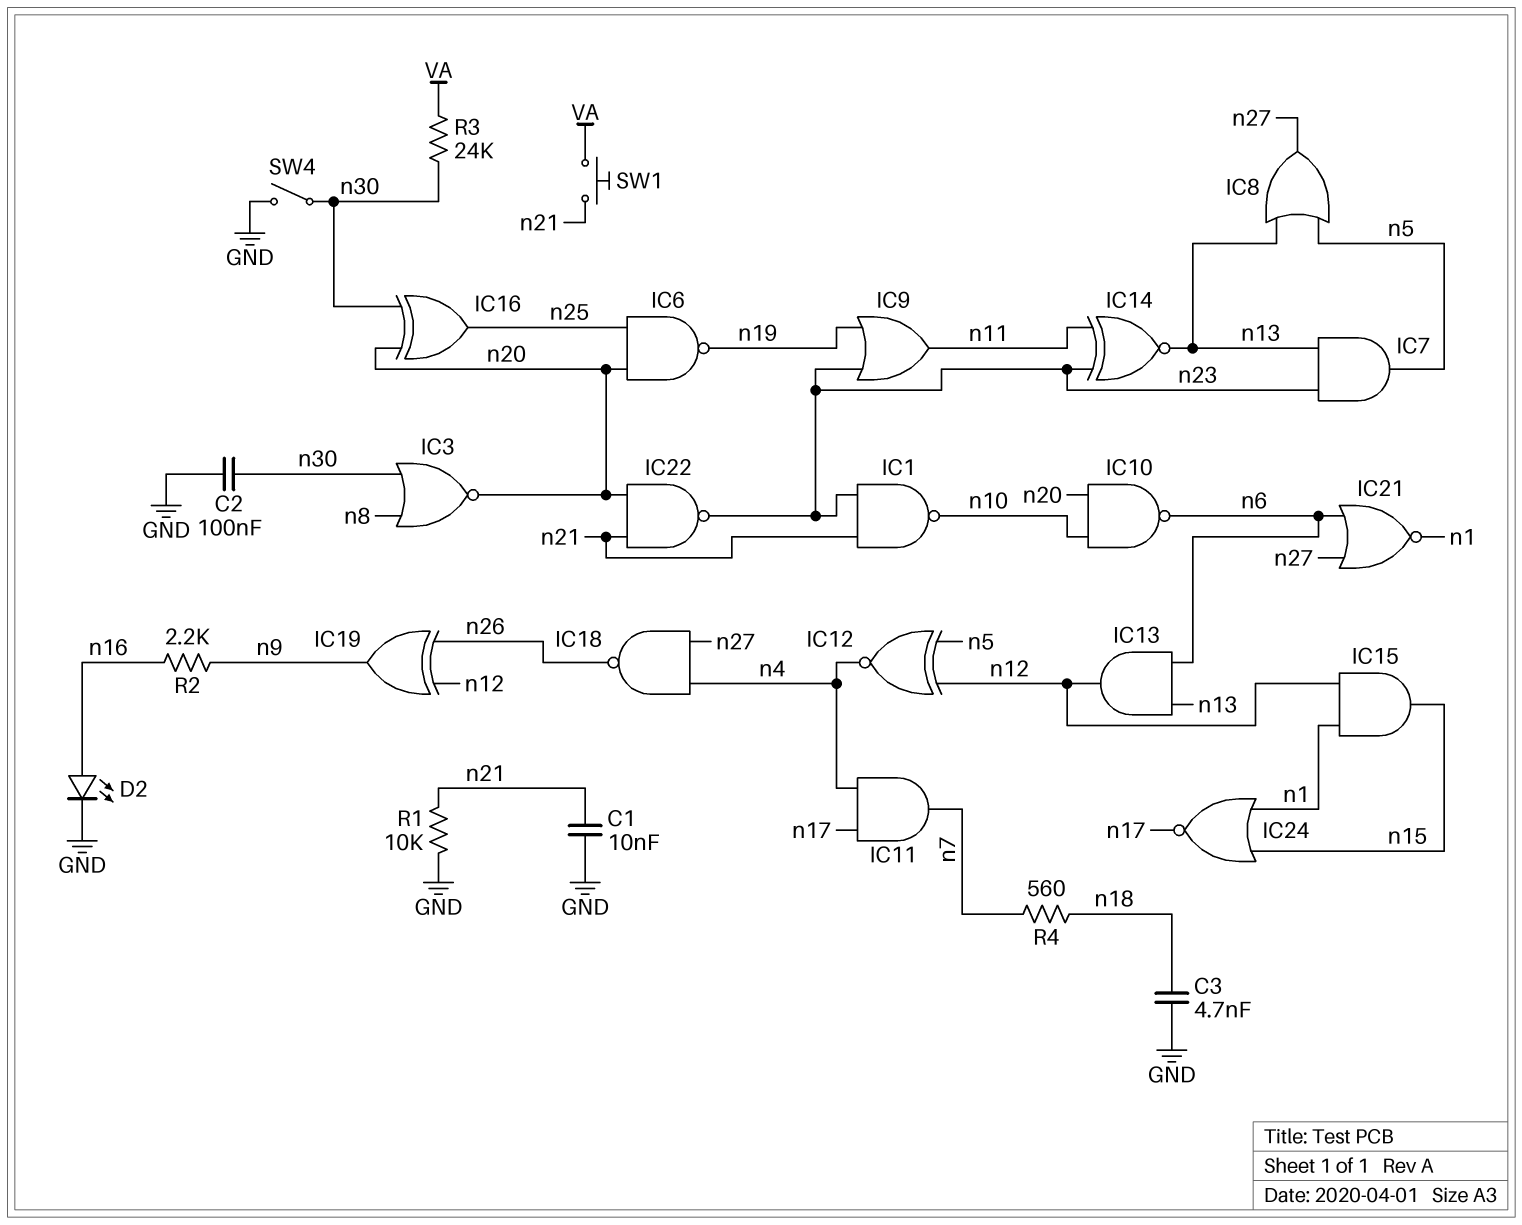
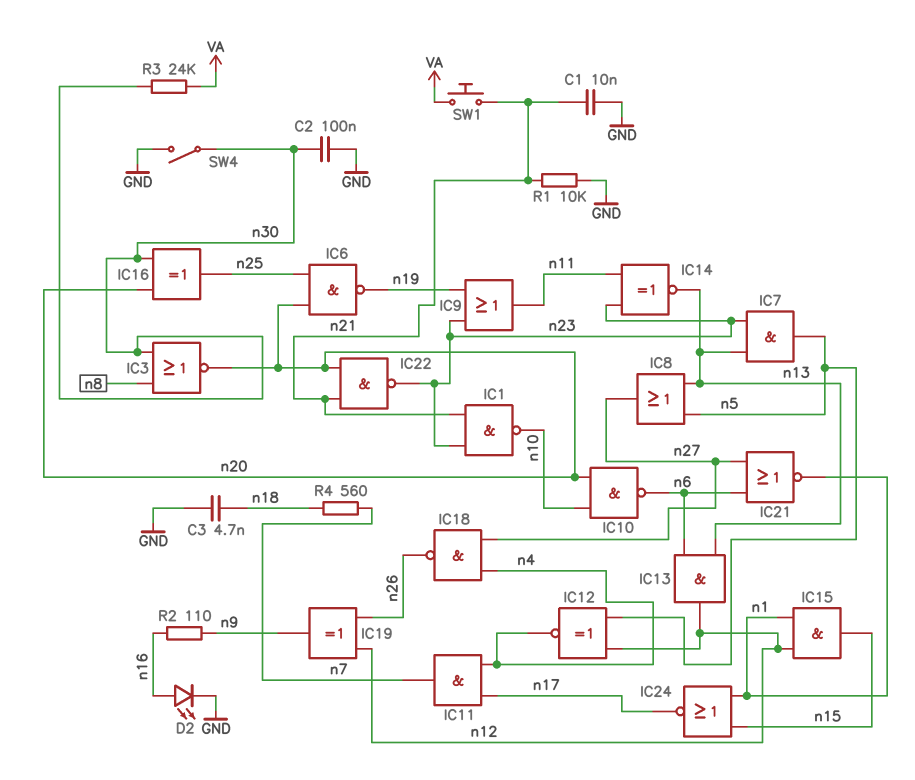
R2: 2.2k (n9, n16) -> 110 (n9, n16)

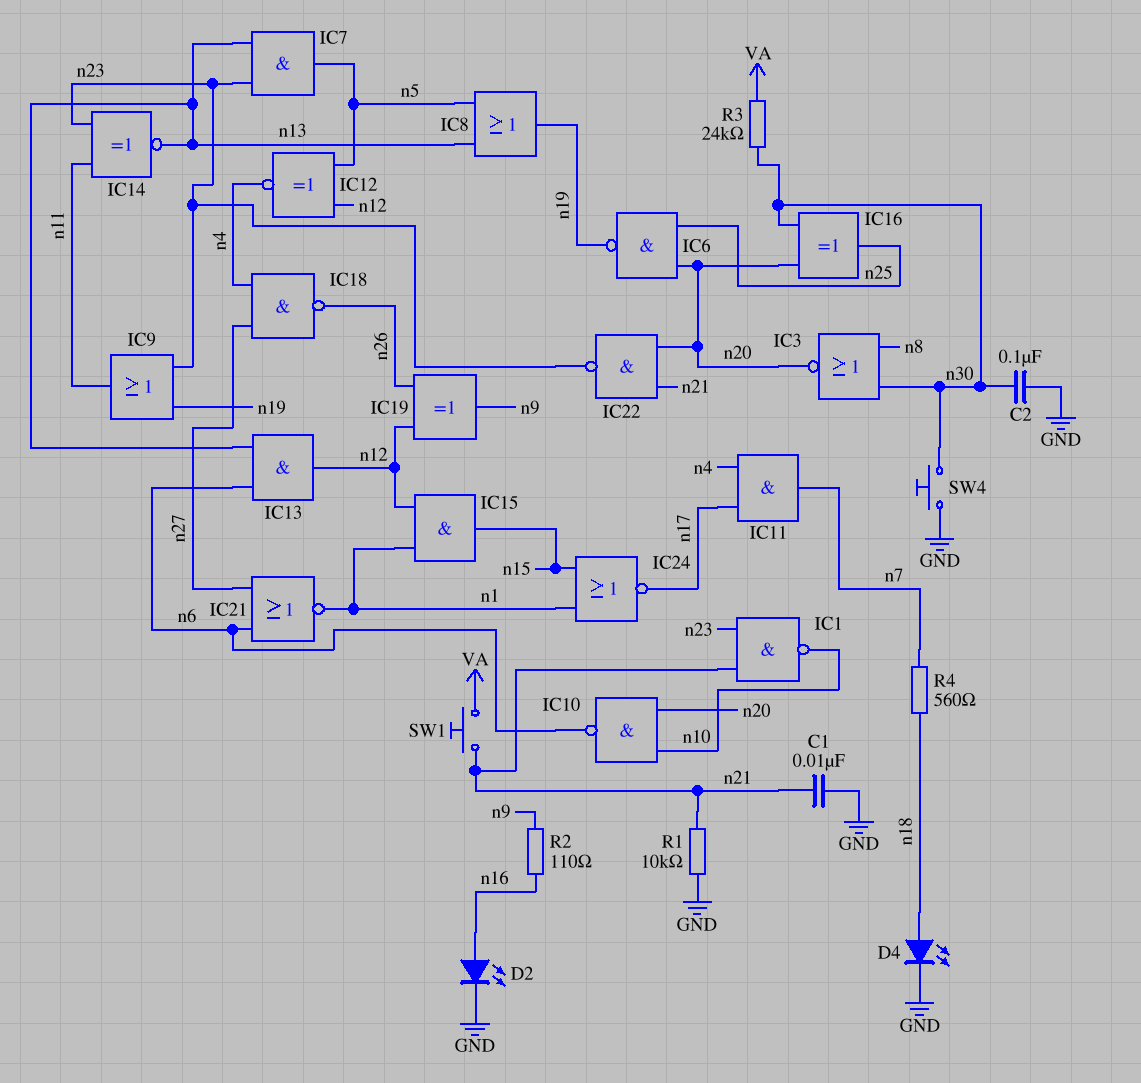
C3: 4.7nF (GND, n18) -> none
D4: none -> LED (A n18, K GND)
IC8: OR (in n5, in n13, out n27) -> OR (in n5, in n13, out n19)
SW4: switch (GND, n30) -> button (GND, n30)

